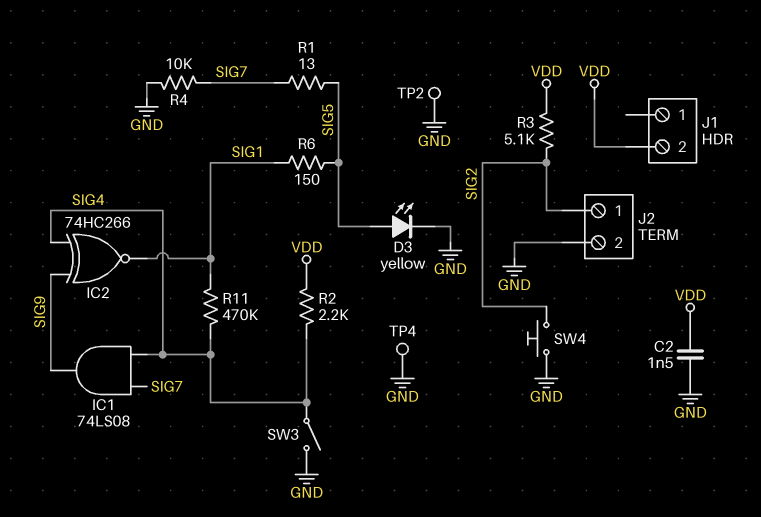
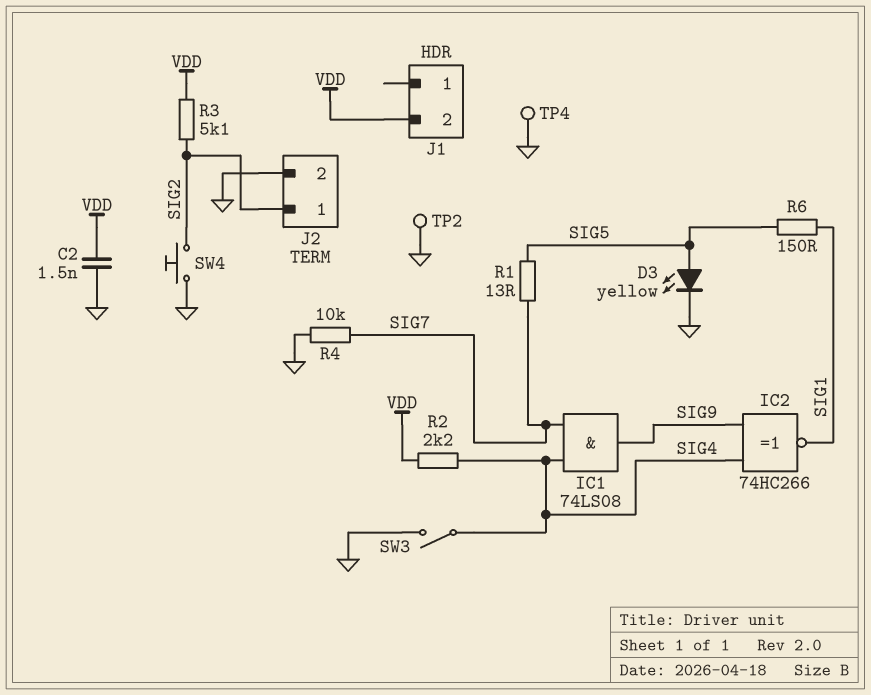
R11: 470k (SIG1, SIG4) -> none

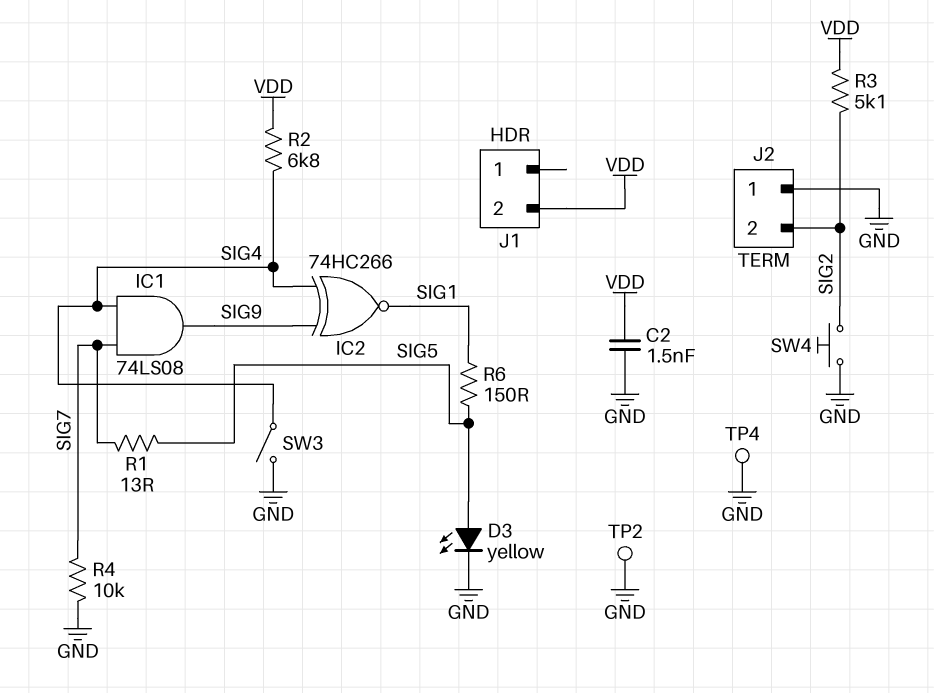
J2 pin 1: SIG2 -> GND
J2 pin 2: GND -> SIG2
R2: 2.2k (SIG4, VDD) -> 6.8k (SIG4, VDD)

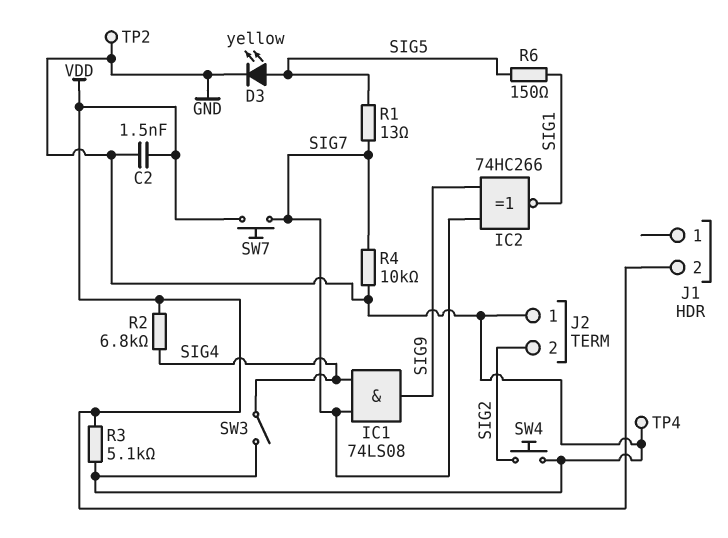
IC2: XNOR 74HC266 (in SIG4, in SIG9, out SIG1) -> XNOR 74HC266 (in SIG7, in SIG9, out SIG1)
R3: 5.1k (SIG2, VDD) -> 5.1k (GND, VDD)
SW7: none -> button (SIG7, VDD)

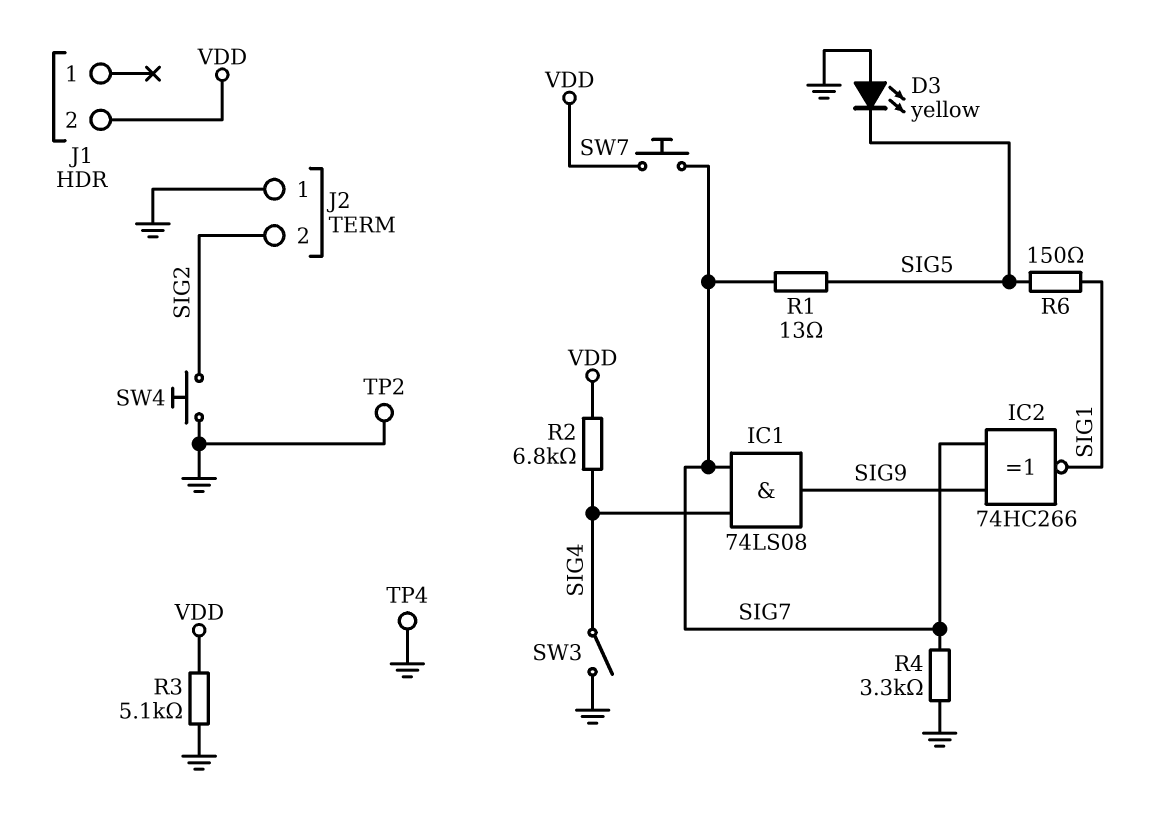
C2: 1.5nF (GND, VDD) -> none
D3: LED yellow (A SIG5, K GND) -> LED yellow (A GND, K SIG5)
R4: 10k (GND, SIG7) -> 3.3k (GND, SIG7)

